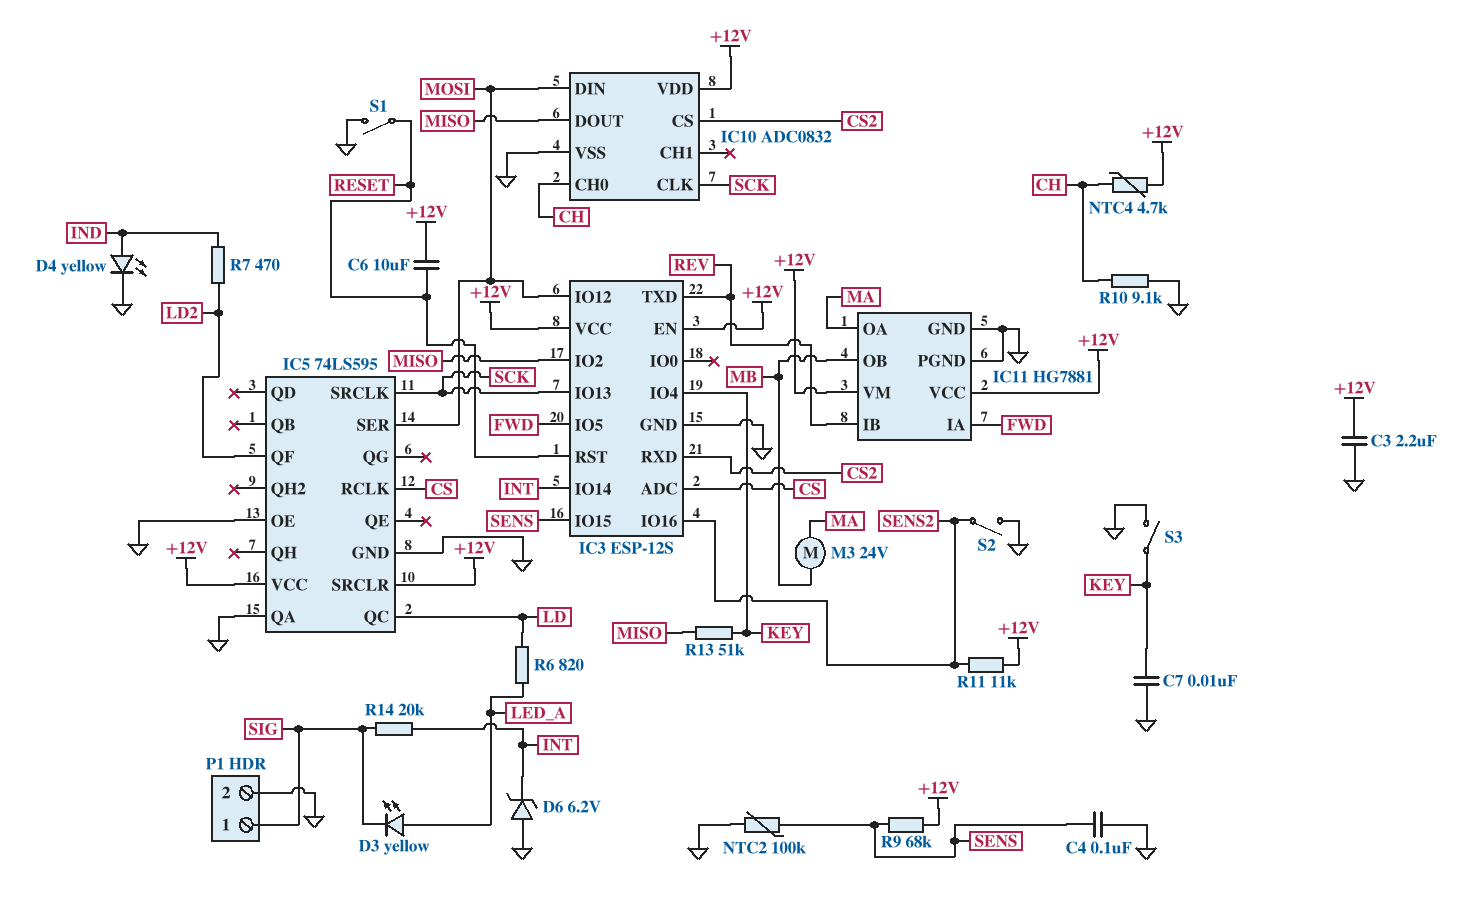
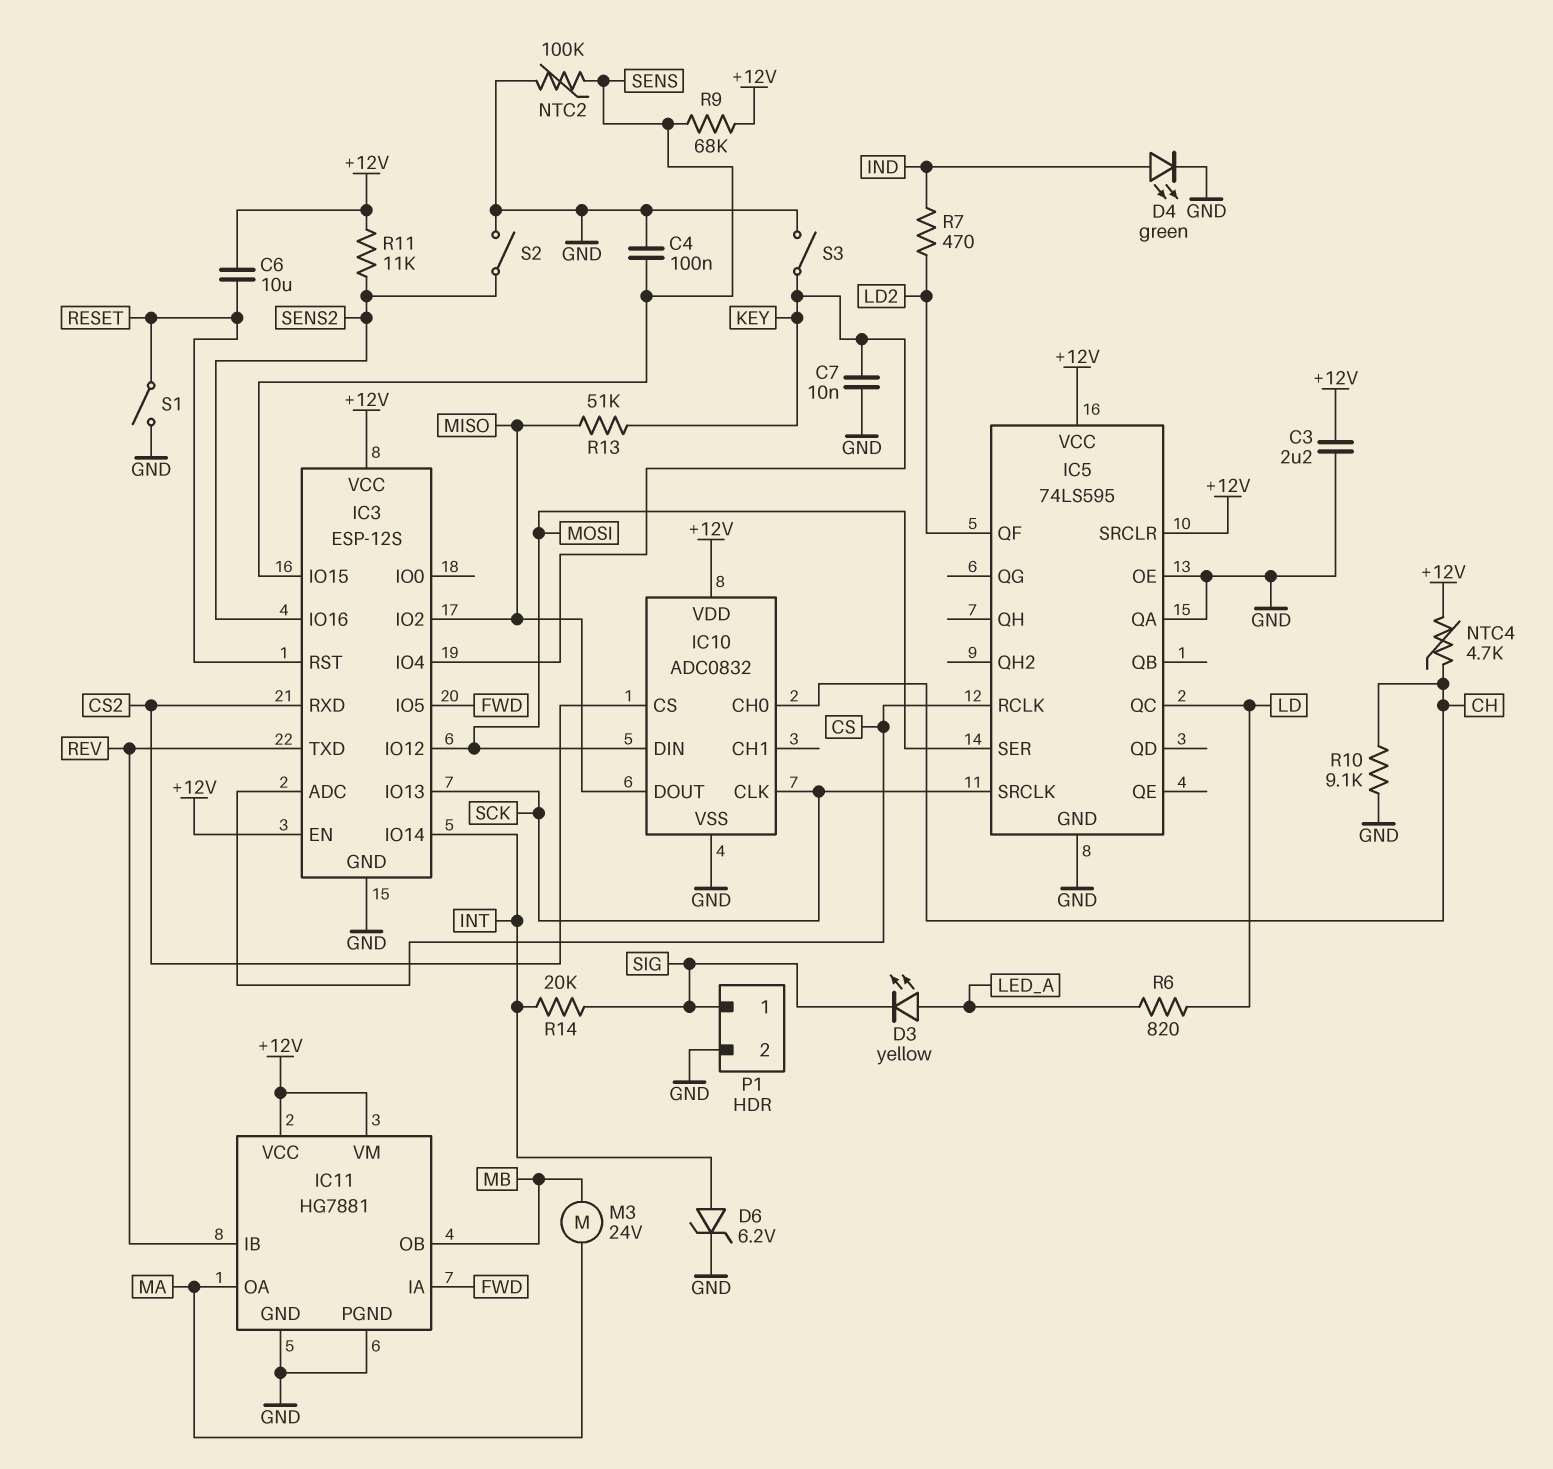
D4: LED yellow (A IND, K GND) -> LED green (A IND, K GND)
D6: zener 6.2V (A GND, K INT) -> zener 6.2V (A INT, K GND)

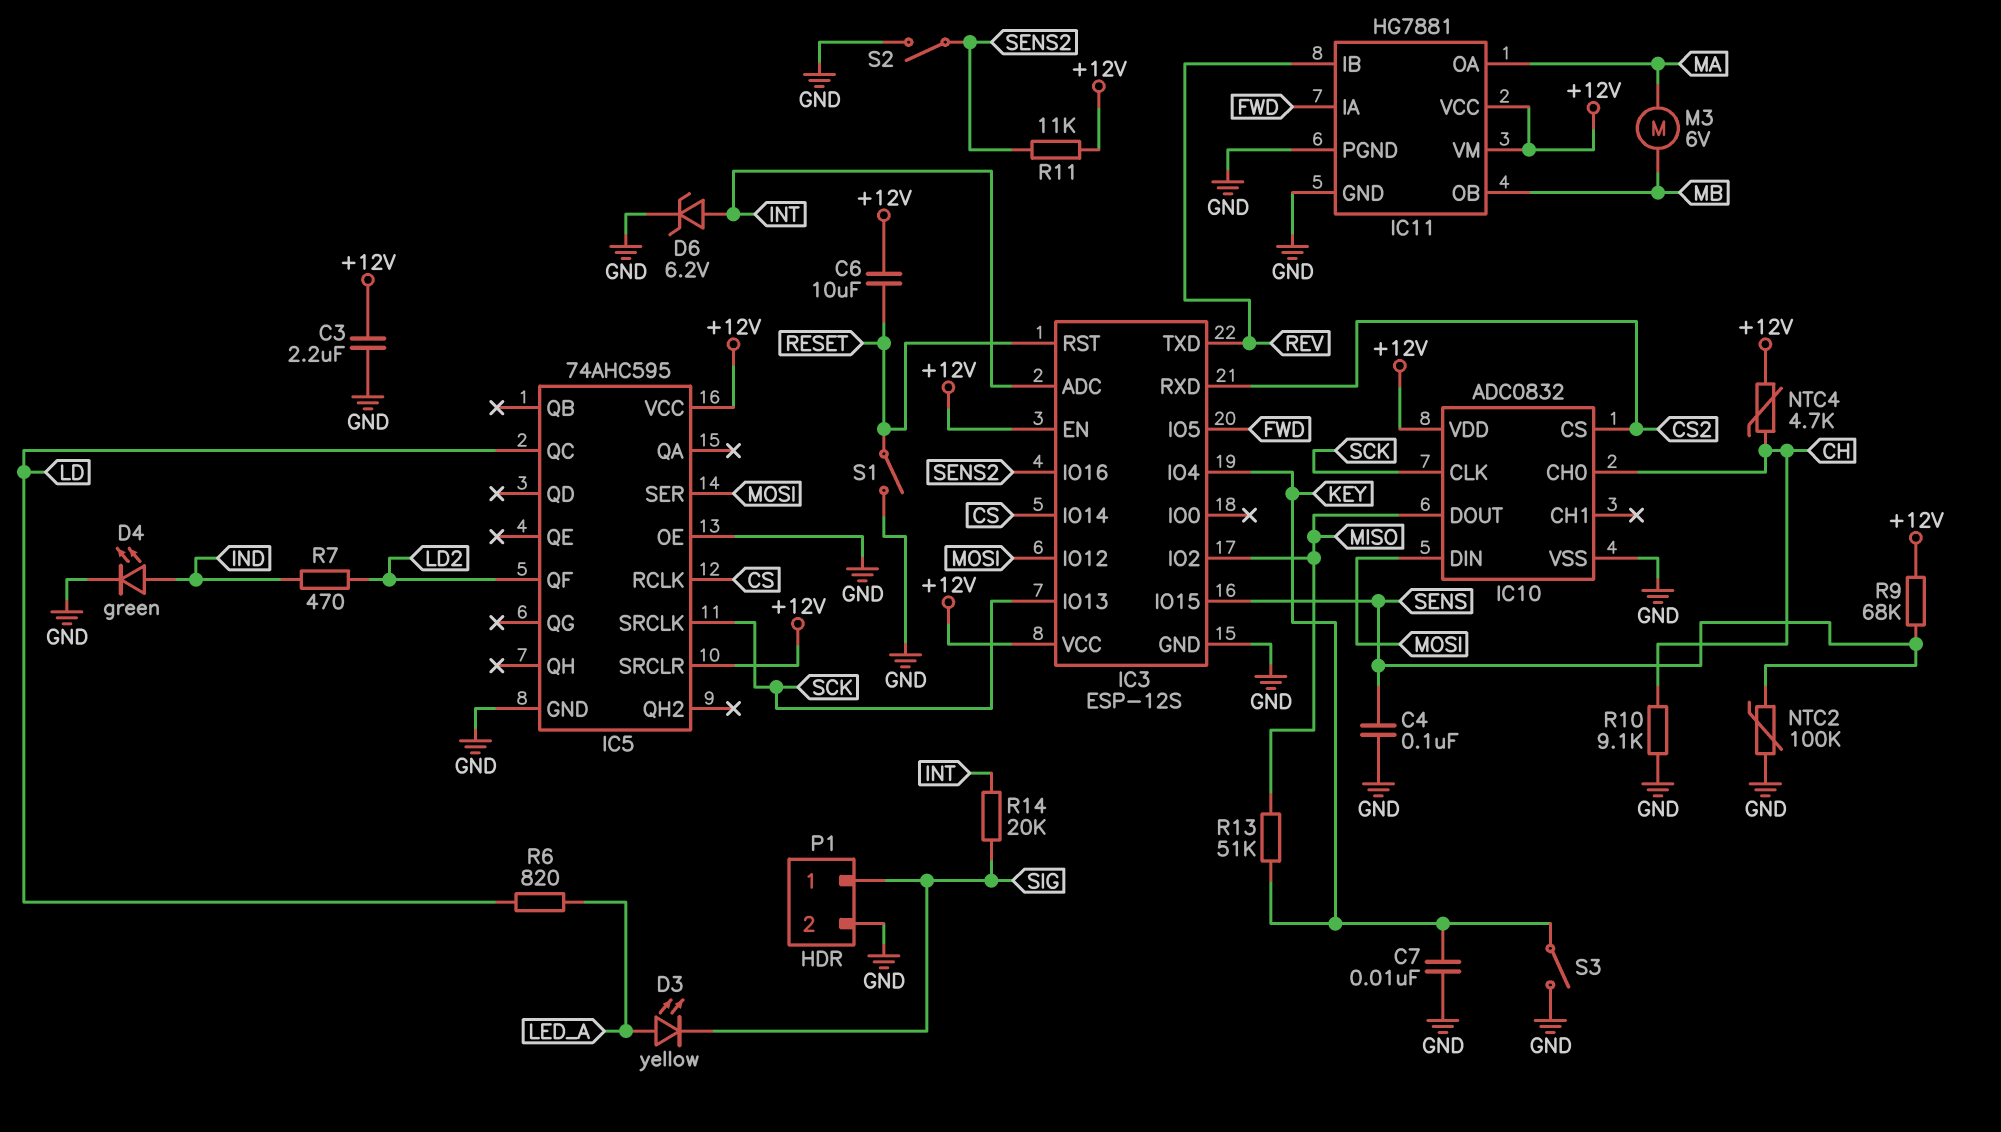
IC3 pin ADC: CS -> INT
IC3 pin IO14: INT -> CS
IC5: 74LS595 -> 74AHC595
IC5 pin QA: GND -> none
M3: motor 24V (MA, MB) -> motor 6V (MA, MB)

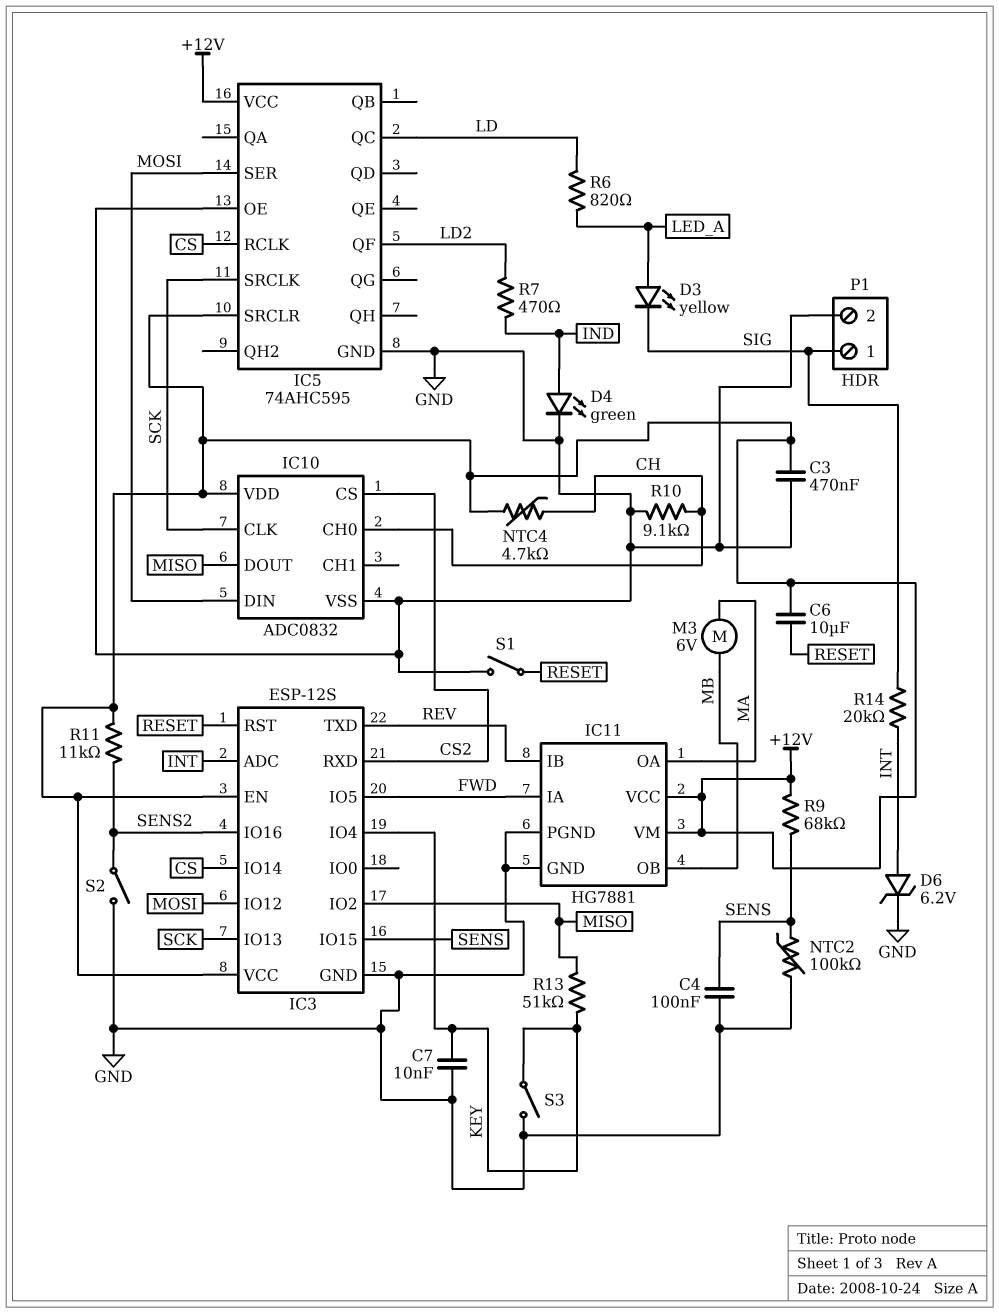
C3: 2.2uF (+12V, GND) -> 470nF (+12V, GND)

